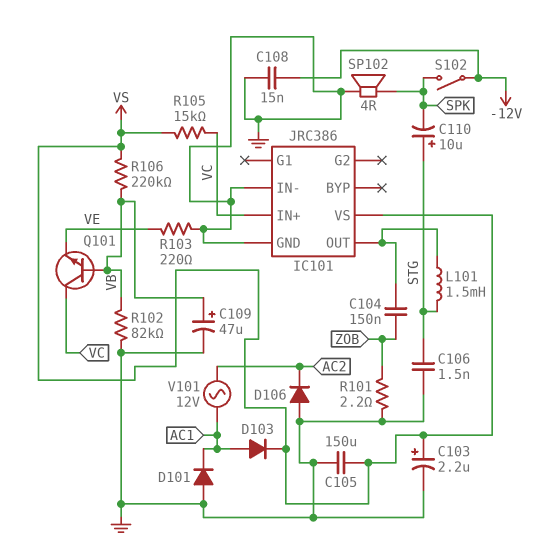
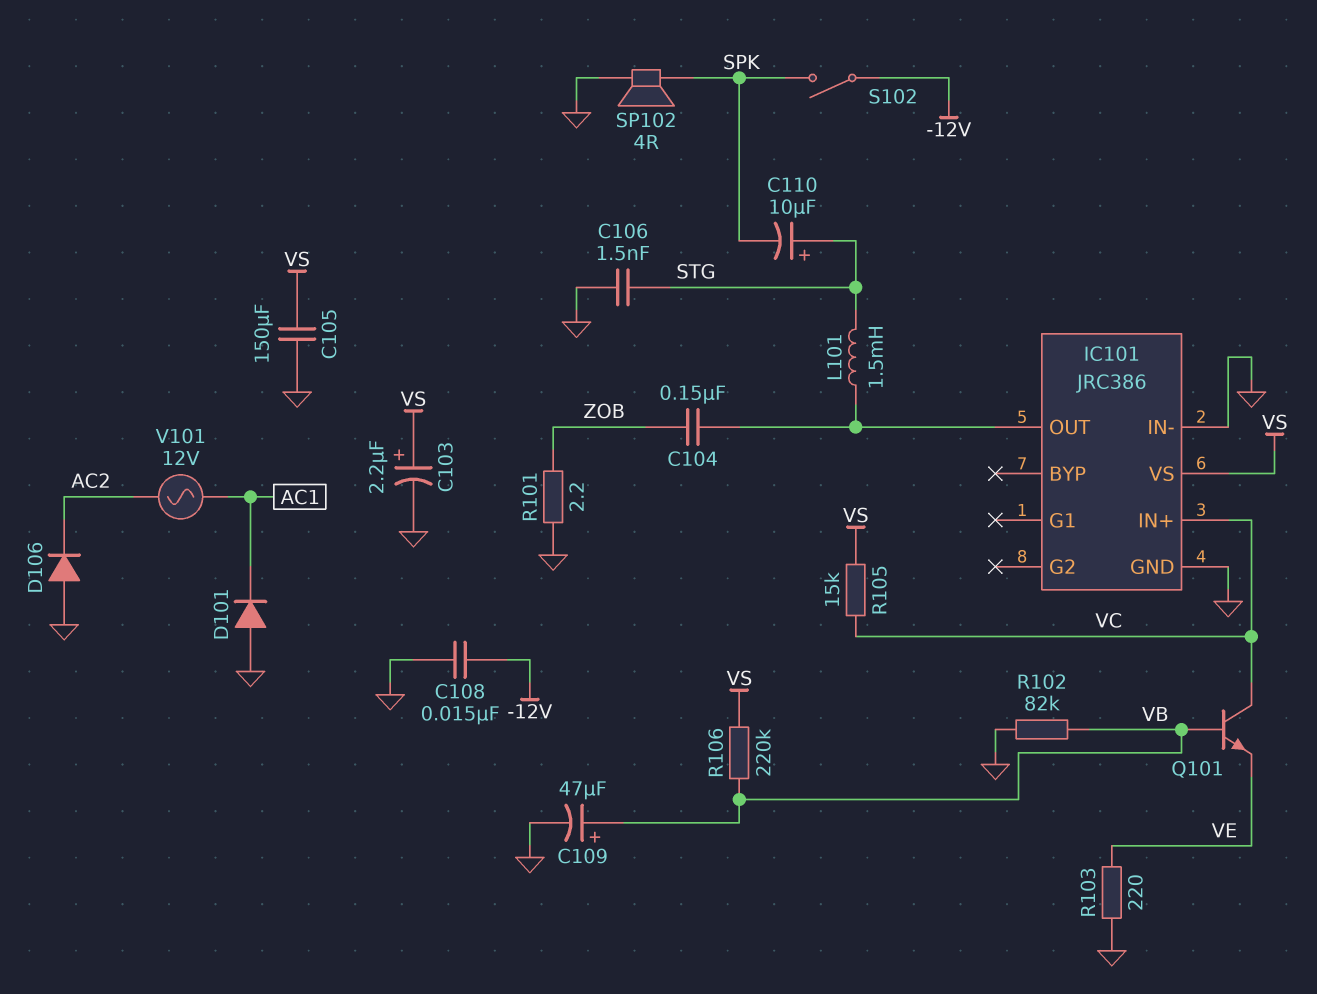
D103: diode (A AC1, K VS) -> none

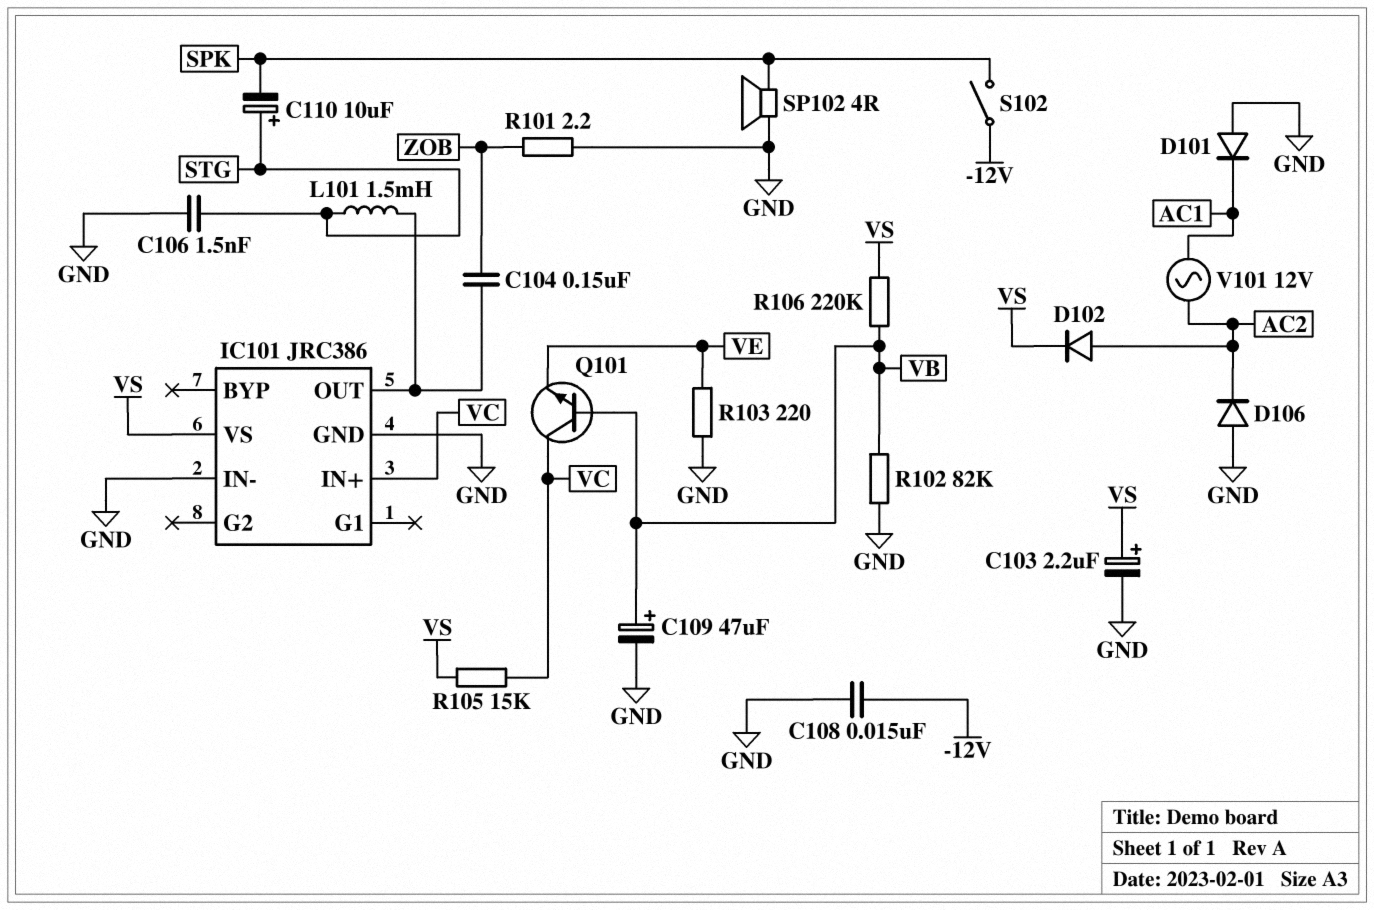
C105: 150uF (GND, VS) -> none
D102: none -> diode (A AC2, K VS)

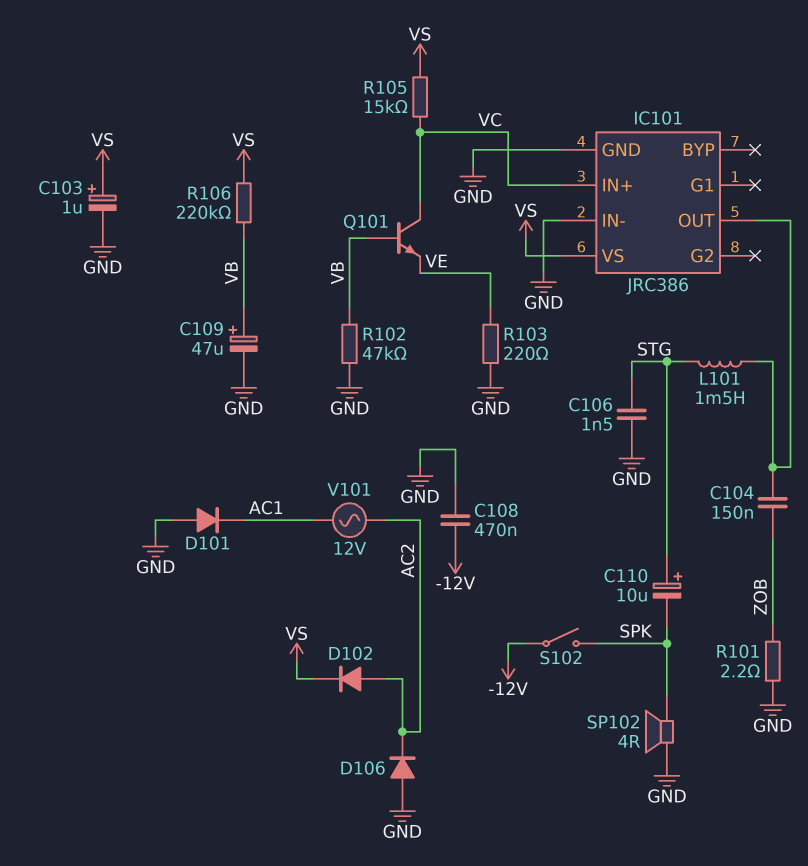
C103: 2.2uF (plus VS, minus GND) -> 1uF (plus VS, minus GND)
C108: 15nF (-12V, GND) -> 470nF (-12V, GND)
R102: 82k (GND, VB) -> 47k (GND, VB)

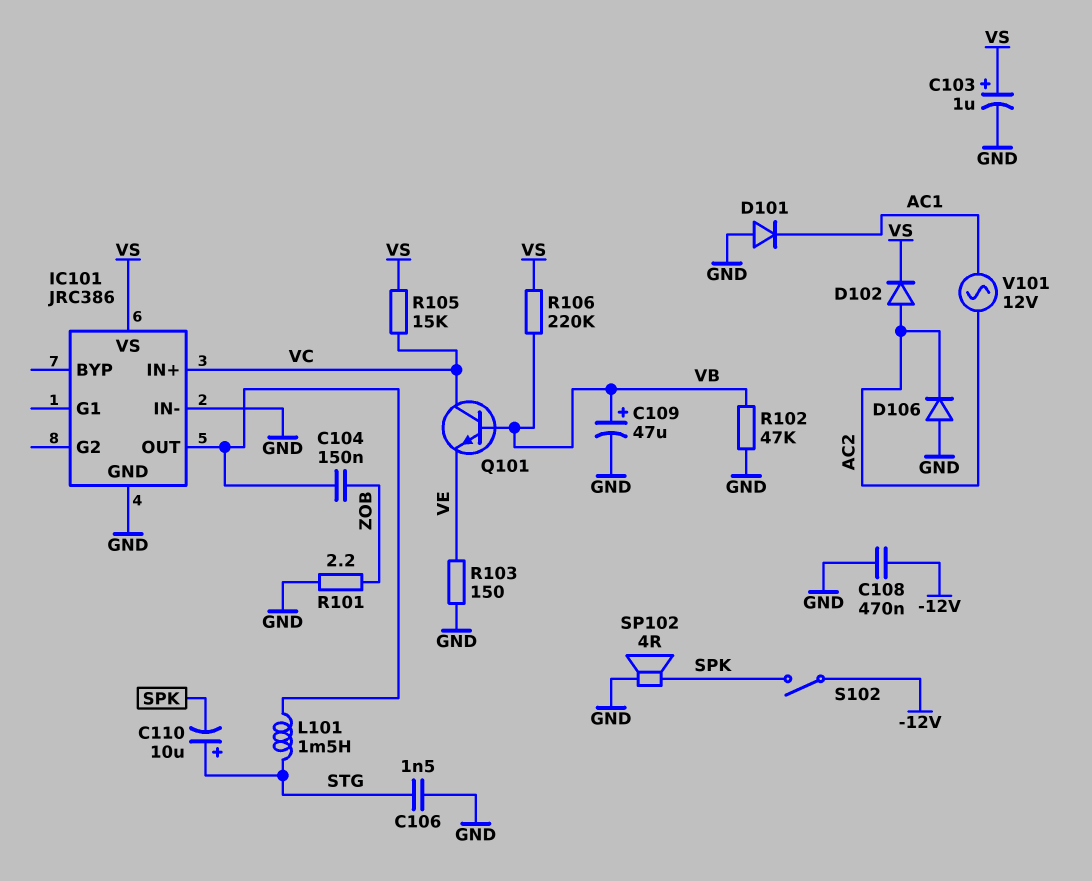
R103: 220 (GND, VE) -> 150 (GND, VE)

